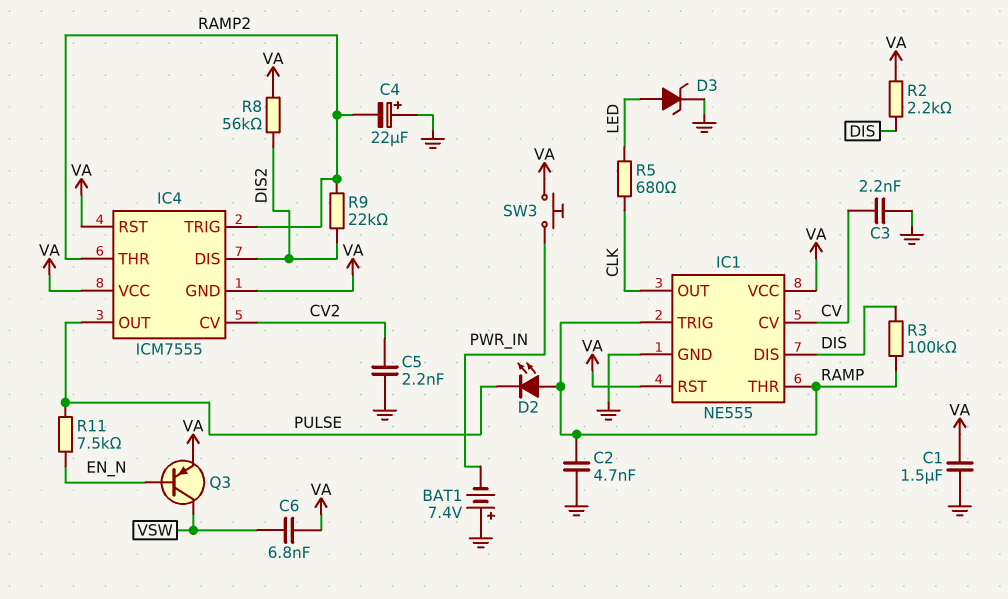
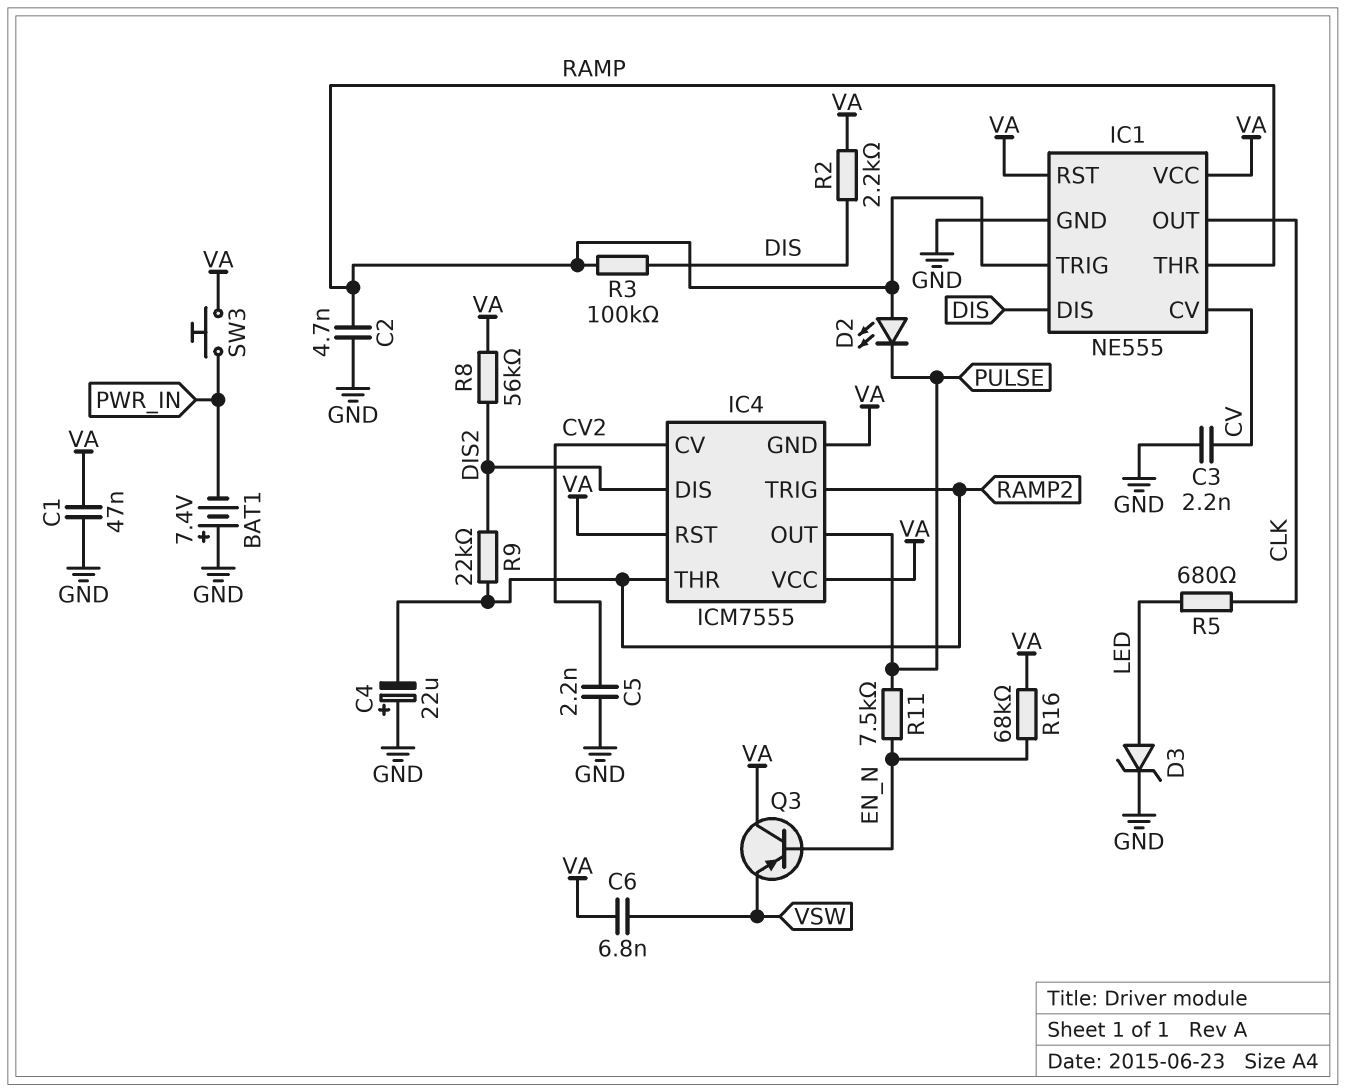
C1: 1.5uF (GND, VA) -> 47nF (GND, VA)
Q3: PNP (B EN_N, C VSW, E VA) -> PNP (B EN_N, C VA, E VSW)
R16: none -> 68k (EN_N, VA)

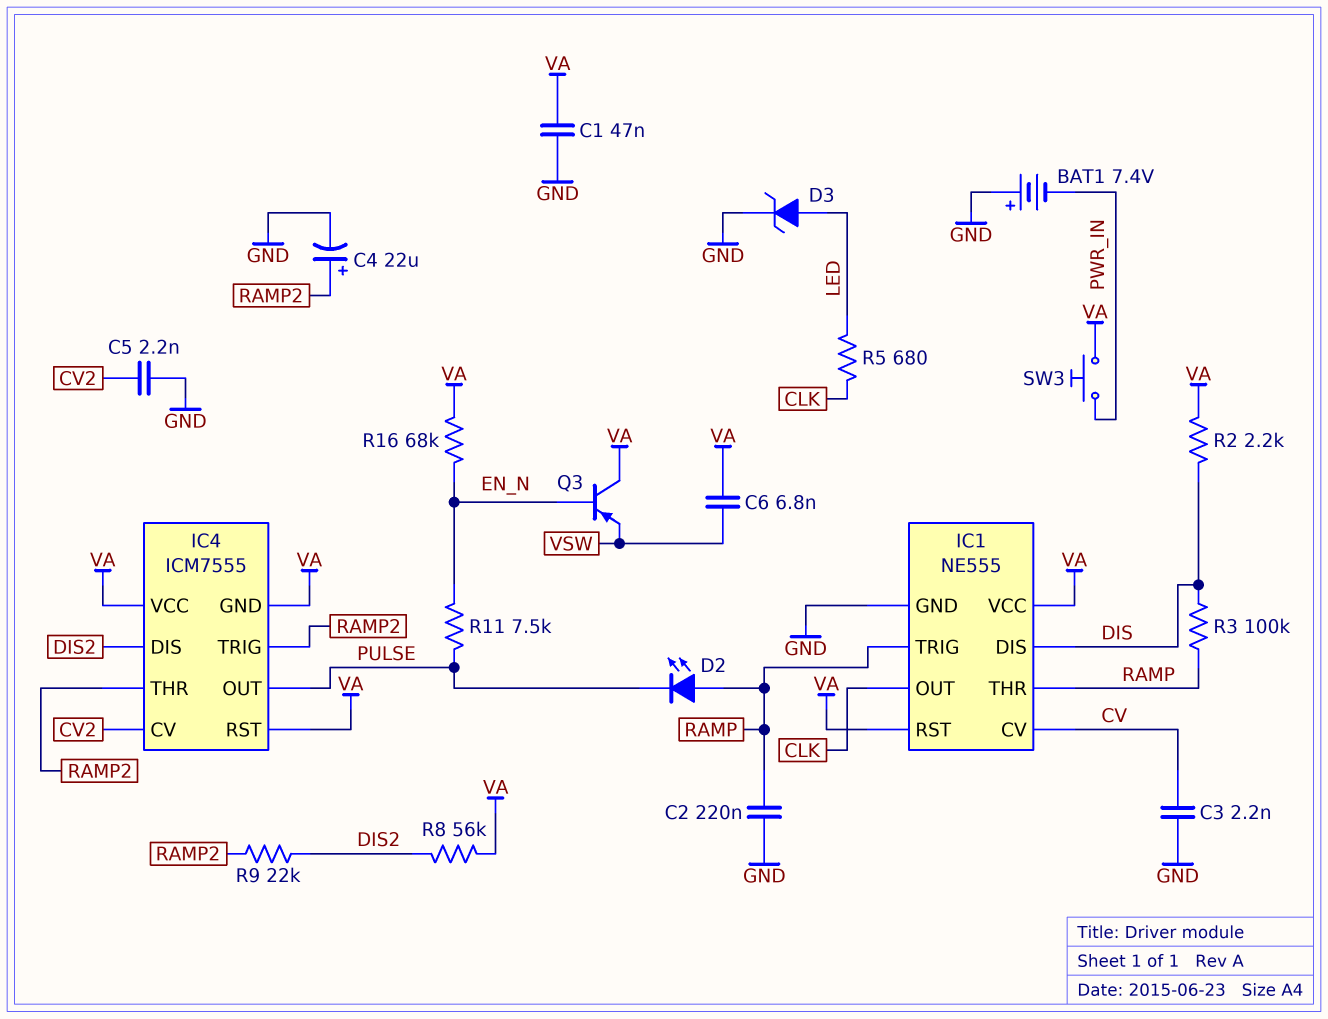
C2: 4.7nF (GND, RAMP) -> 220nF (GND, RAMP)
C4: 22uF (plus GND, minus RAMP2) -> 22uF (plus RAMP2, minus GND)

